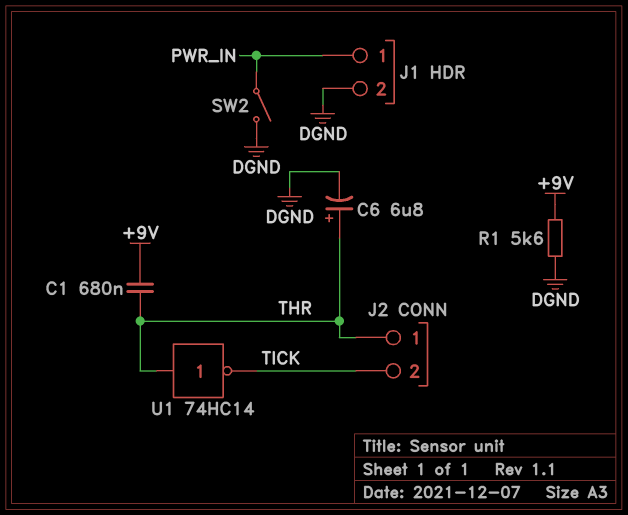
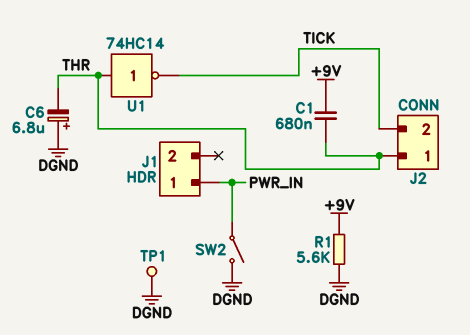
C6: 6.8uF (plus THR, minus DGND) -> 6.8uF (plus DGND, minus THR)
J1 pin 2: DGND -> none
TP1: none -> test point (DGND)

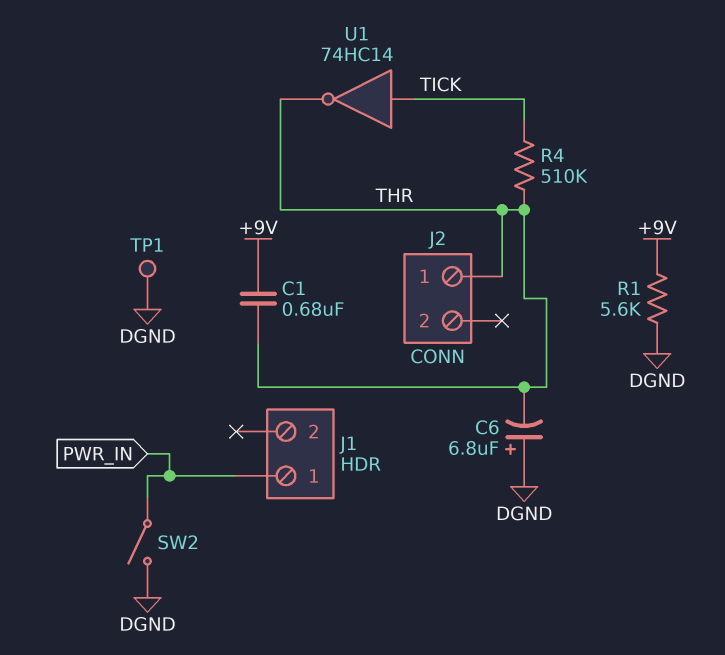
J2 pin 2: TICK -> none
R4: none -> 510k (THR, TICK)
U1: NOT 74HC14 (in THR, out TICK) -> NOT 74HC14 (in TICK, out THR)

